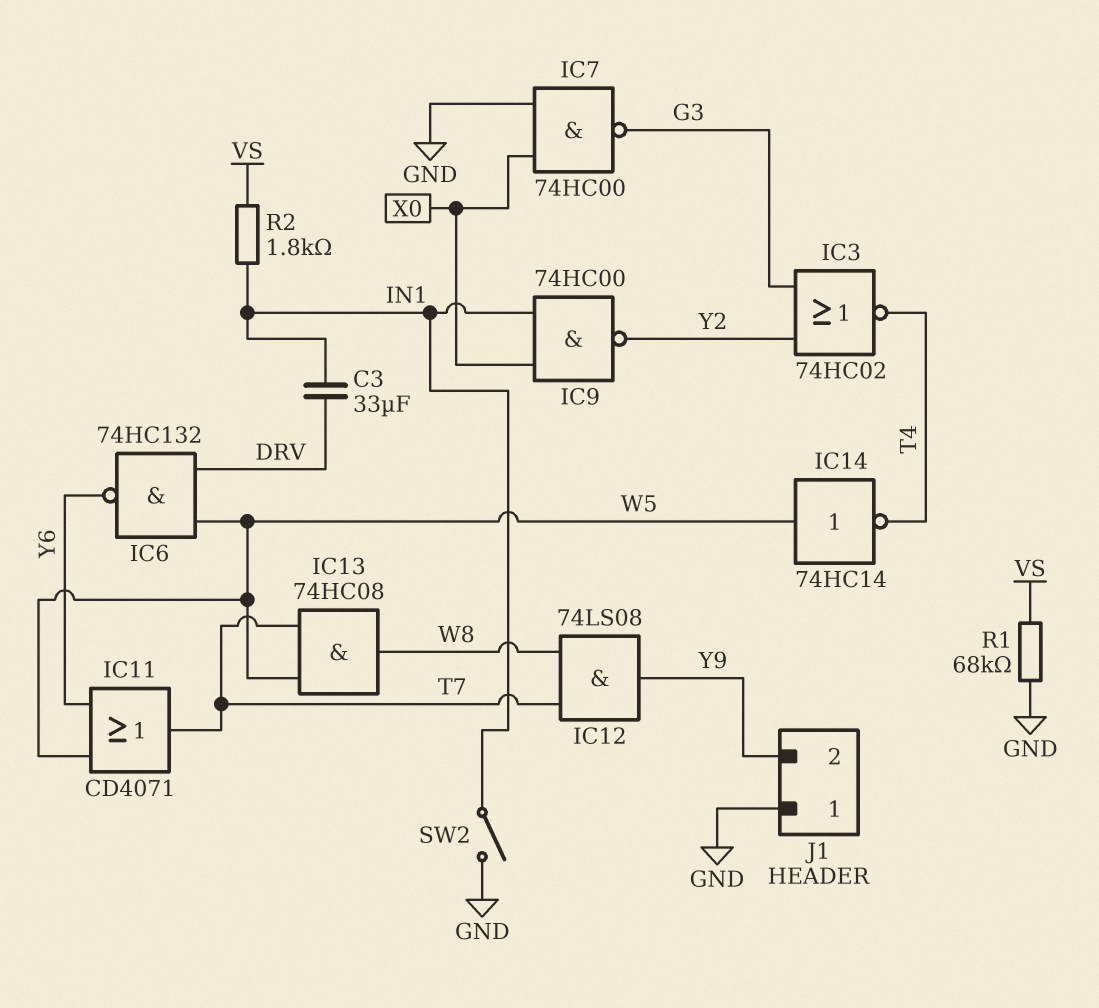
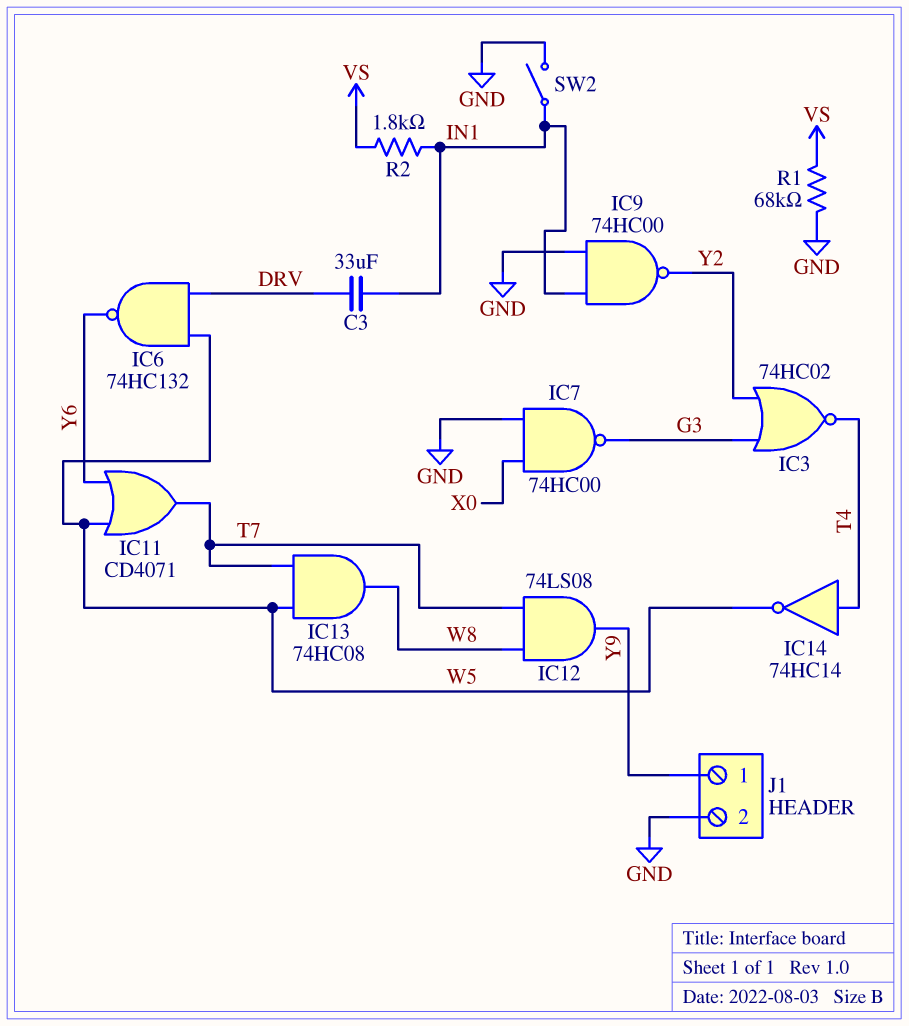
IC9: NAND 74HC00 (in IN1, in X0, out Y2) -> NAND 74HC00 (in GND, in IN1, out Y2)
IC14: NOT 74HC14 (in W5, out T4) -> NOT 74HC14 (in T4, out W5)
J1 pin 1: GND -> Y9
J1 pin 2: Y9 -> GND

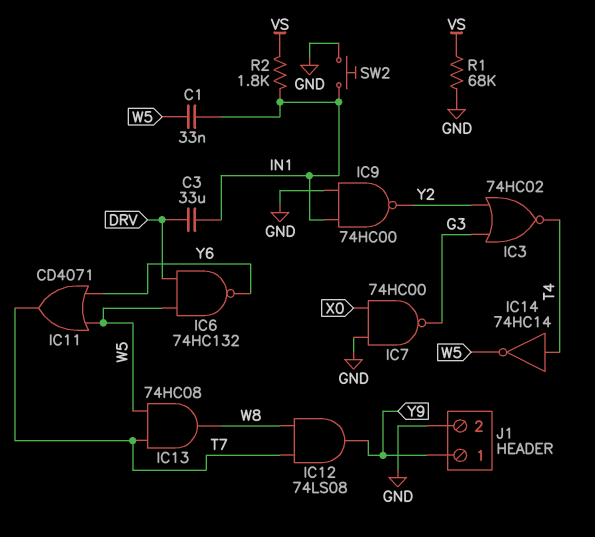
C1: none -> 33nF (IN1, W5)
SW2: switch (GND, IN1) -> button (GND, IN1)

